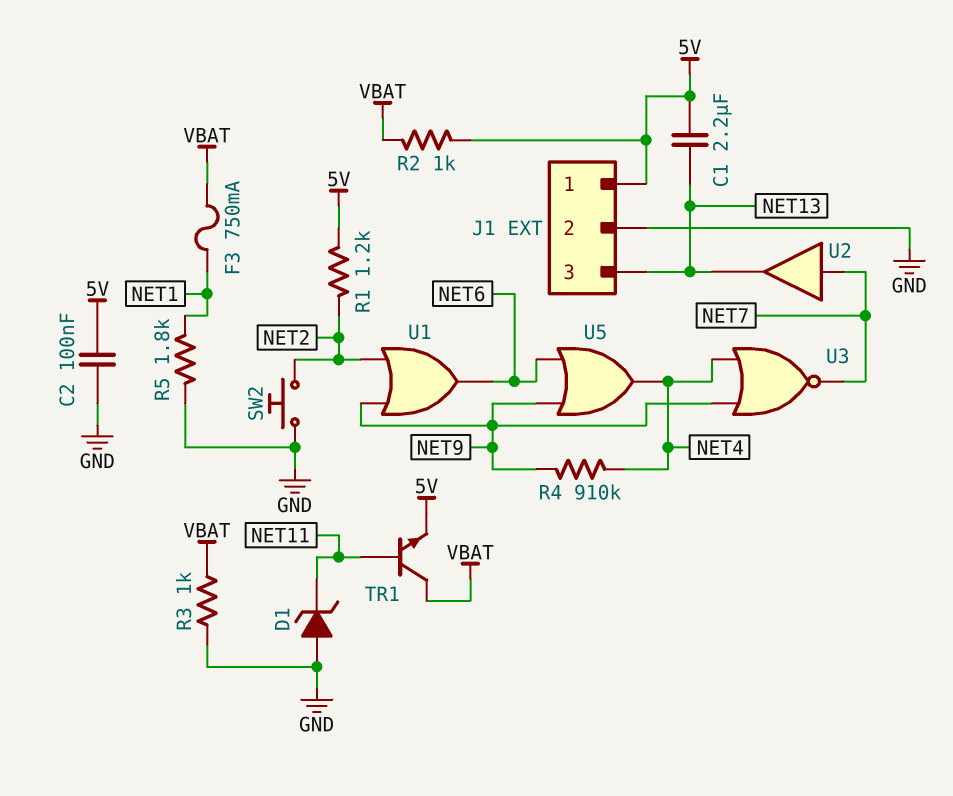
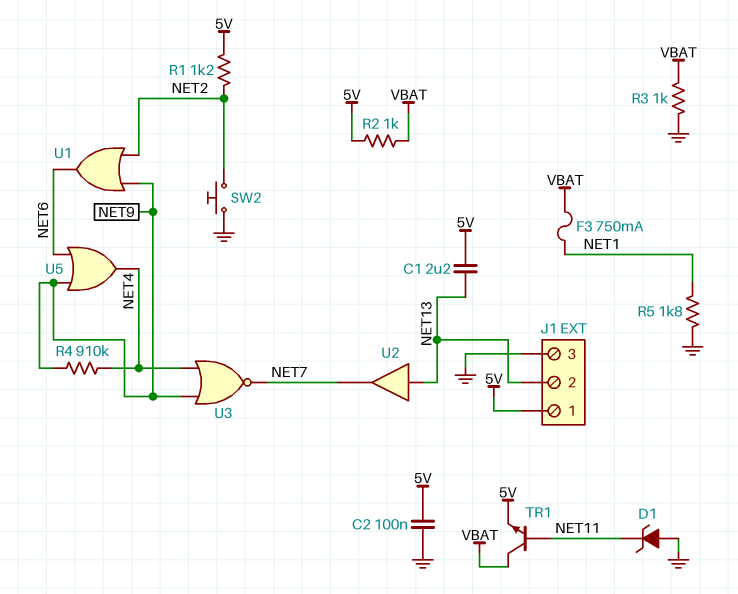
J1 pin 2: GND -> NET13
J1 pin 3: NET13 -> GND
U2: buffer (in NET7, out NET13) -> buffer (in NET13, out NET7)

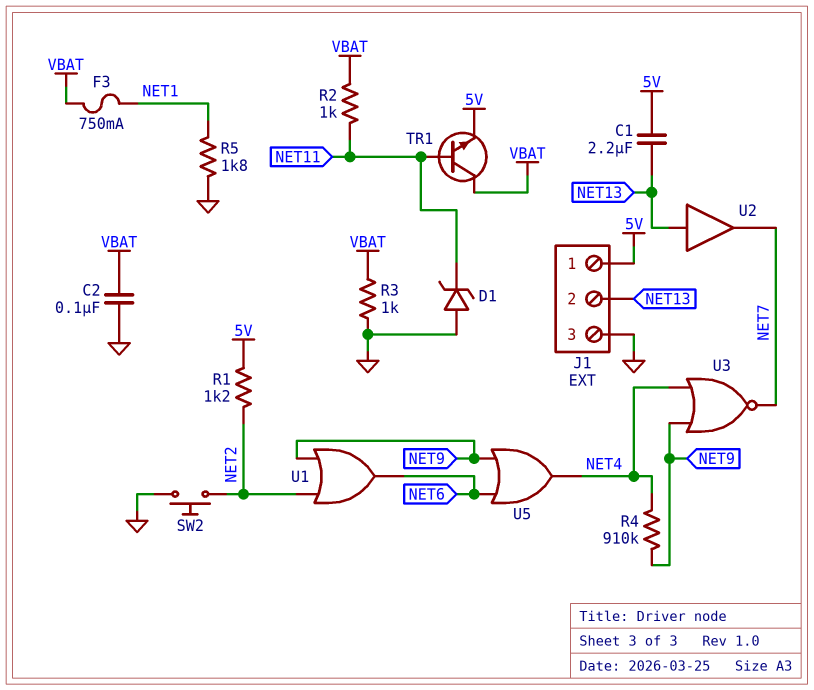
C2: 100nF (5V, GND) -> 100nF (GND, VBAT)
R2: 1k (5V, VBAT) -> 1k (NET11, VBAT)

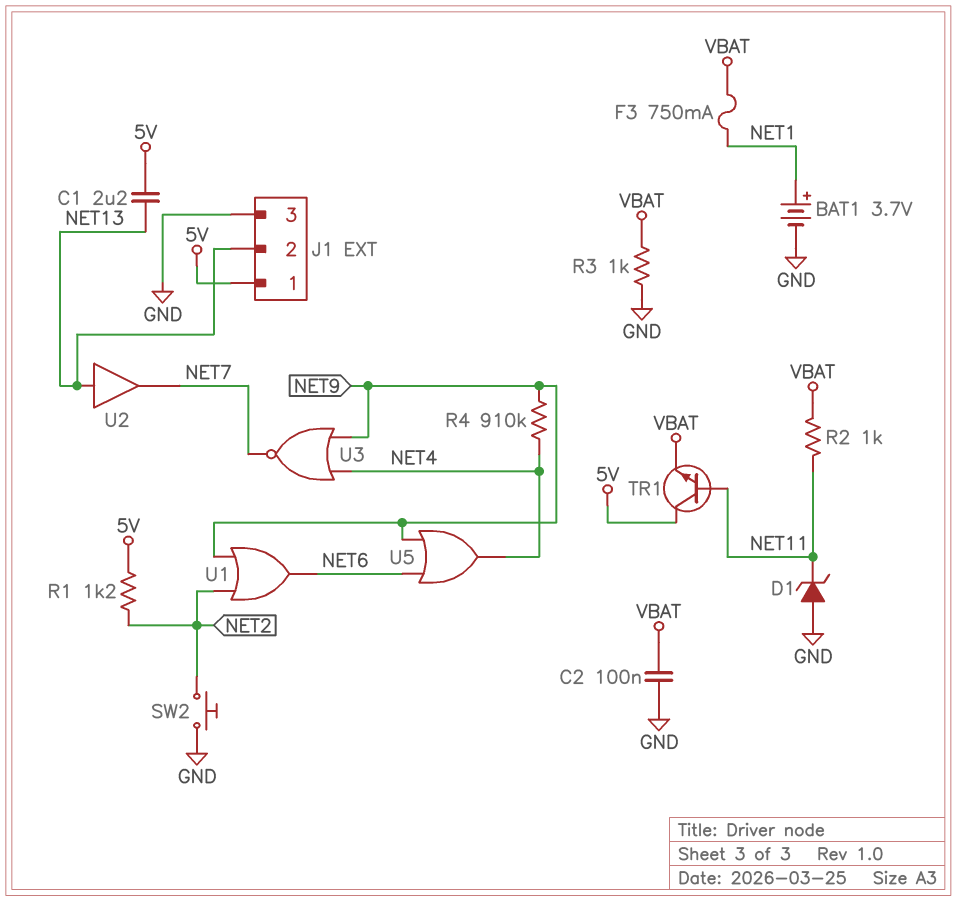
BAT1: none -> 3.7V (plus NET1, minus GND)
R5: 1.8k (GND, NET1) -> none
TR1: NPN (B NET11, C VBAT, E 5V) -> NPN (B NET11, C 5V, E VBAT)

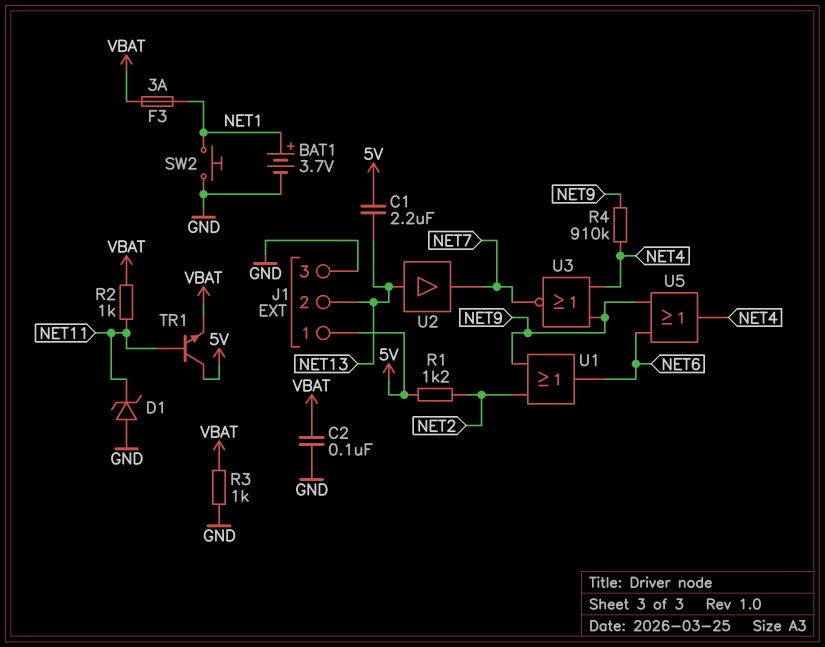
F3: 750mA (NET1, VBAT) -> 3A (NET1, VBAT)
SW2: button (GND, NET2) -> button (GND, NET1)

